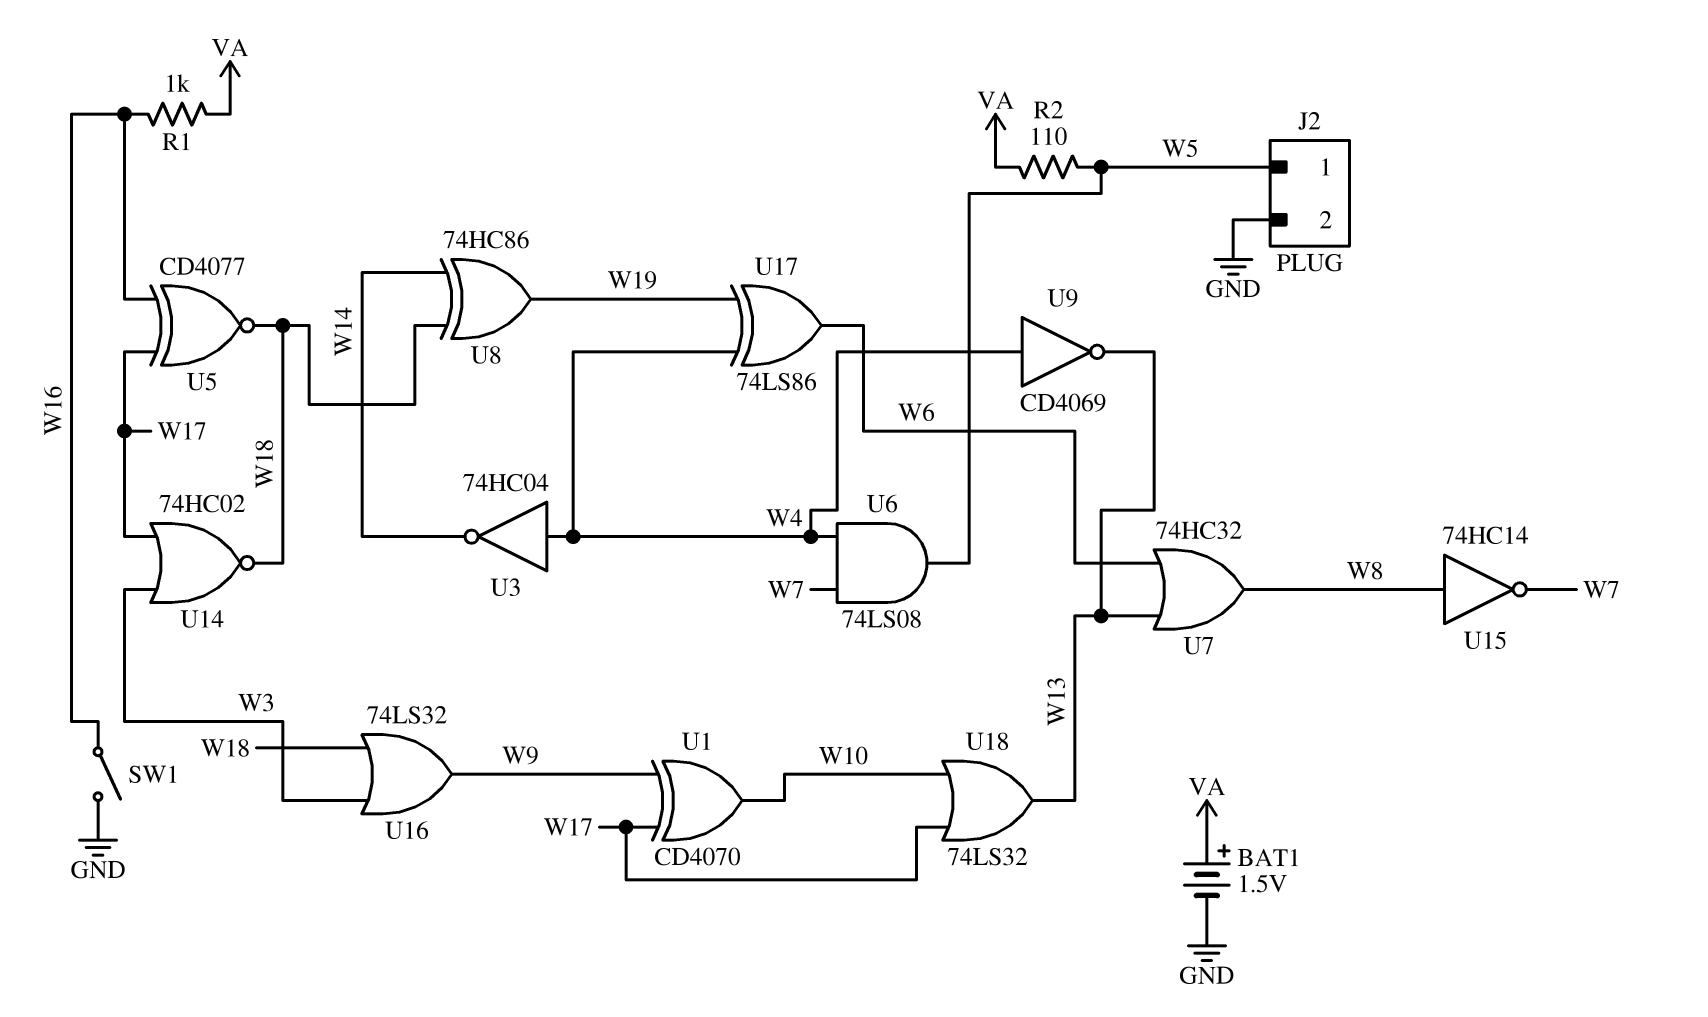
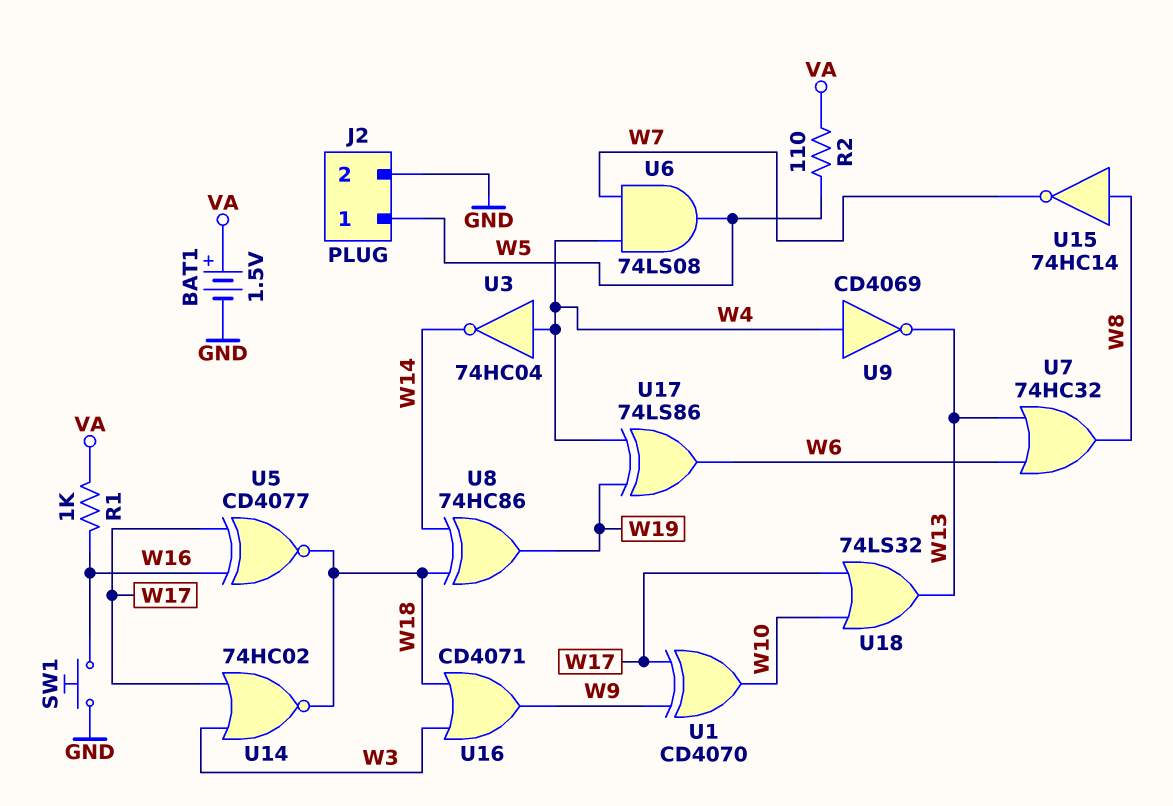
SW1: switch (GND, W16) -> button (GND, W16)
U16: OR 74LS32 (in W3, in W18, out W9) -> OR CD4071 (in W3, in W18, out W9)

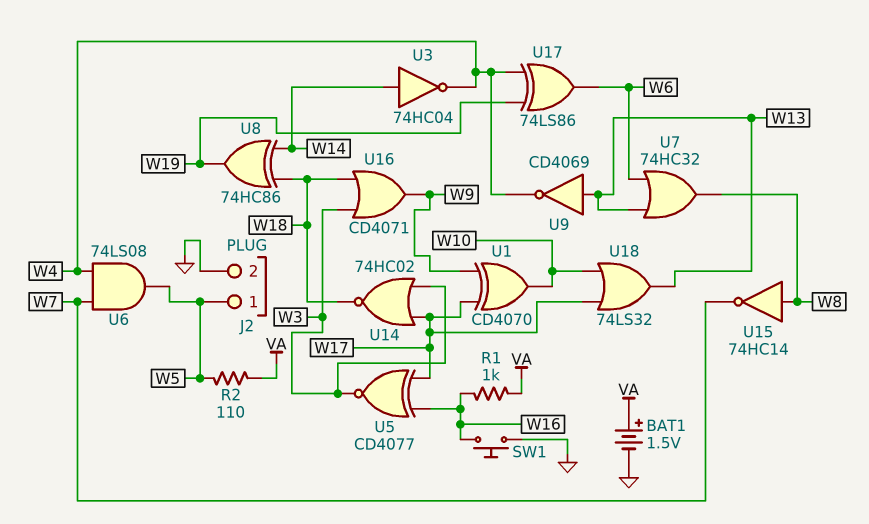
U3: NOT 74HC04 (in W4, out W14) -> NOT 74HC04 (in W14, out W4)
U5: XNOR CD4077 (in W16, in W17, out W18) -> XNOR CD4077 (in W16, in W17, out W3)
U9: NOT CD4069 (in W4, out W13) -> NOT CD4069 (in W13, out W4)

